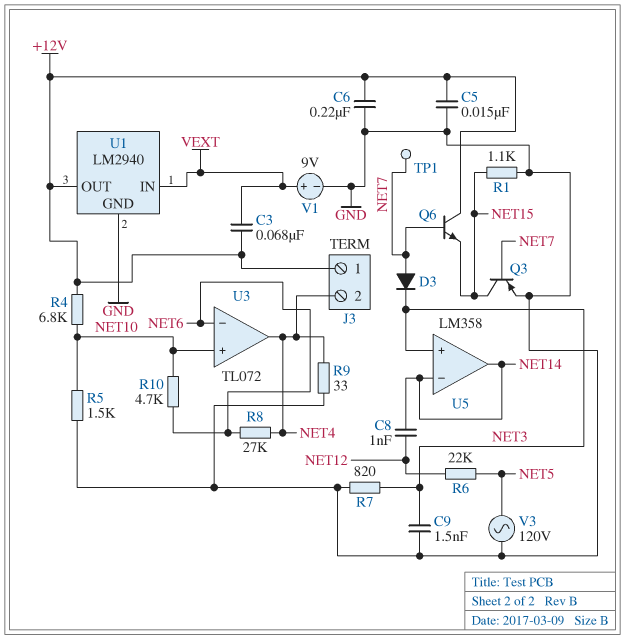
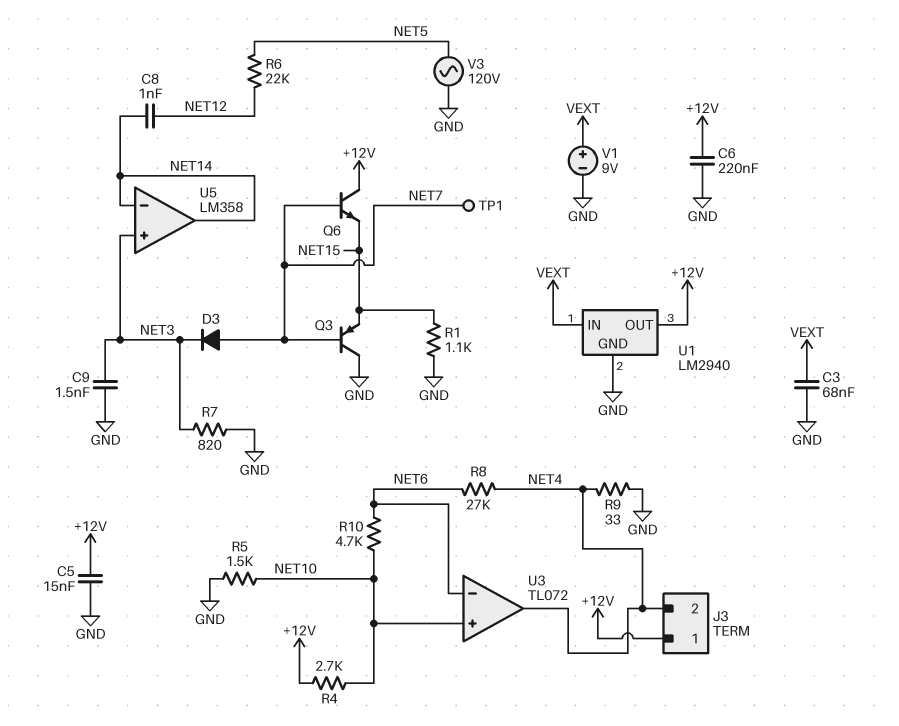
C3: 68nF (+12V, VEXT) -> 68nF (GND, VEXT)
Q3: PNP (B NET7, C NET15, E GND) -> PNP (B NET7, C GND, E NET15)
R4: 6.8k (+12V, NET10) -> 2.7k (+12V, NET10)

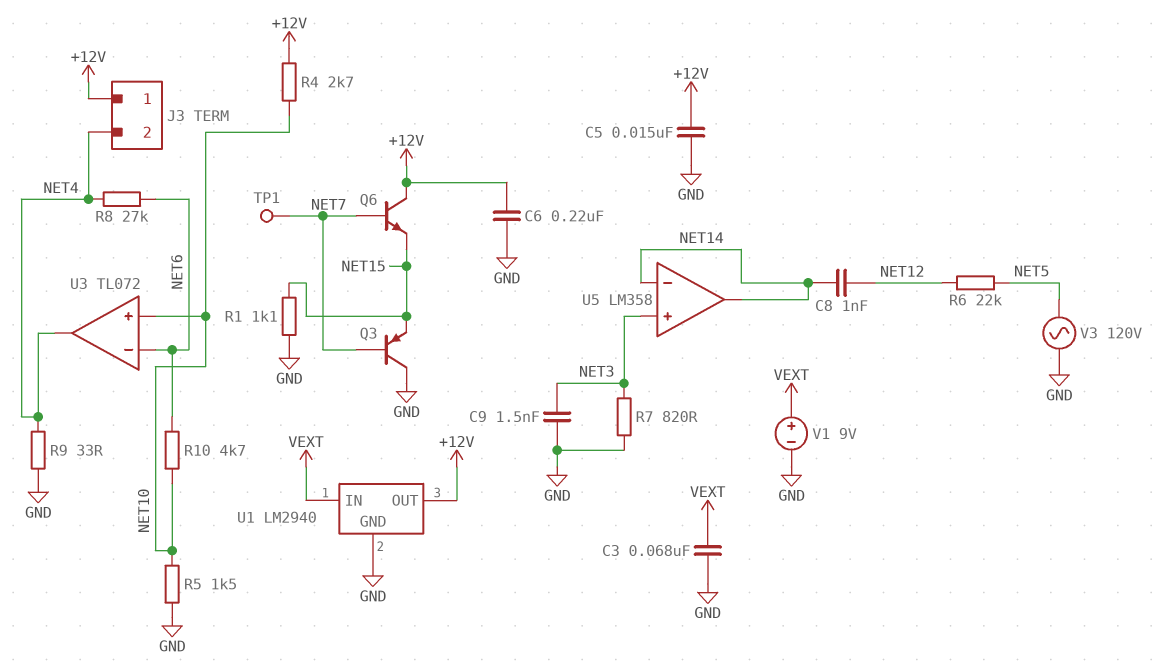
D3: diode (A NET7, K NET3) -> none

